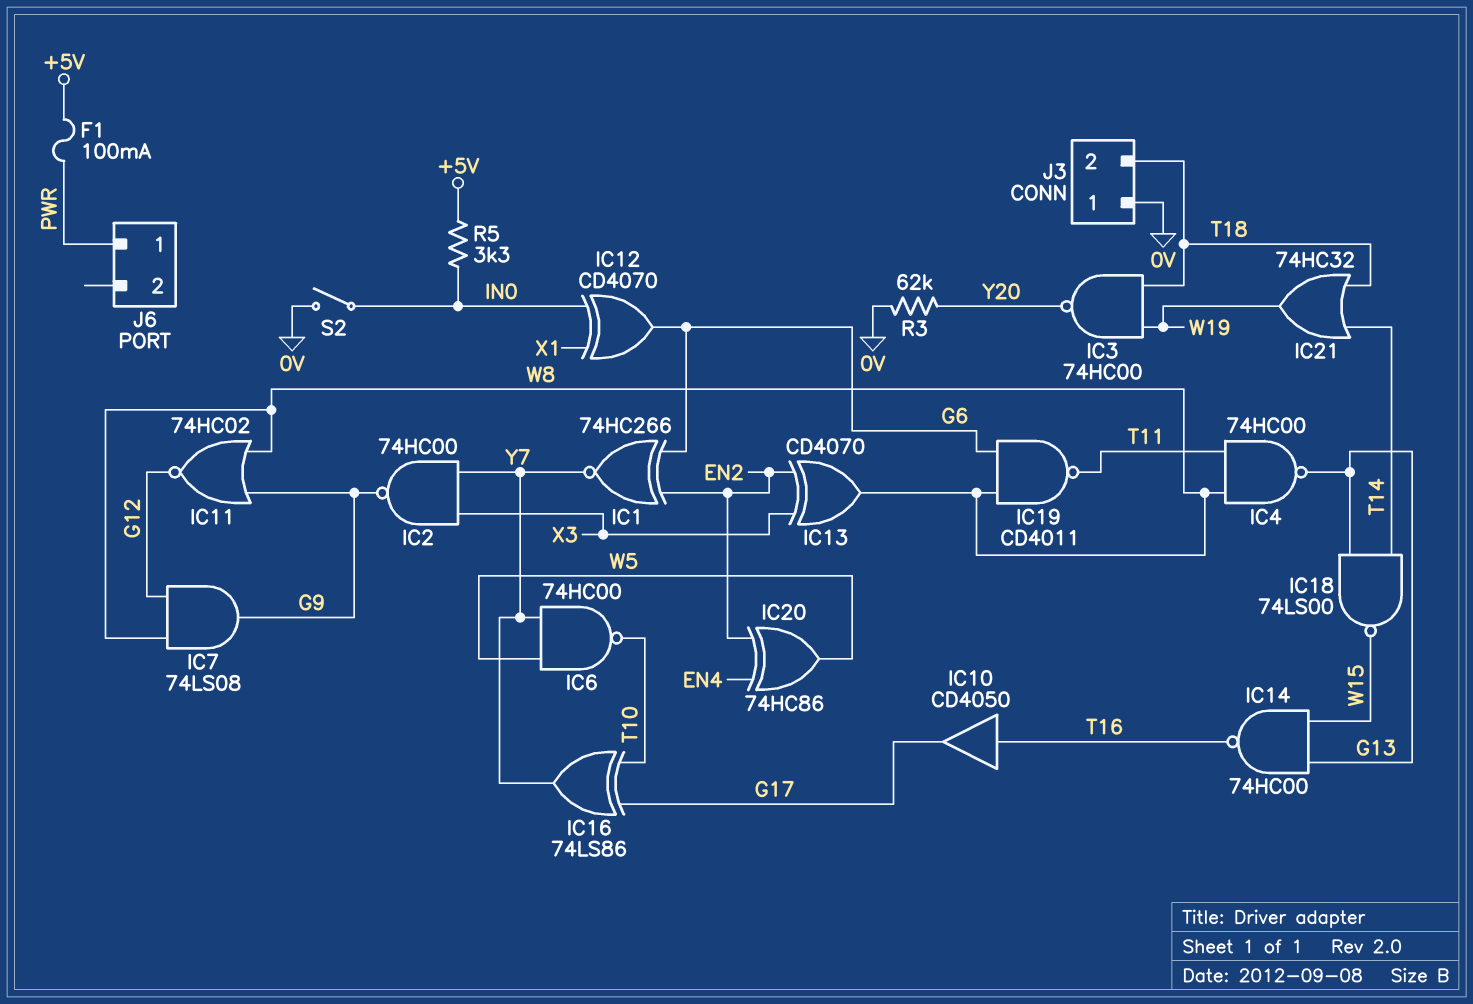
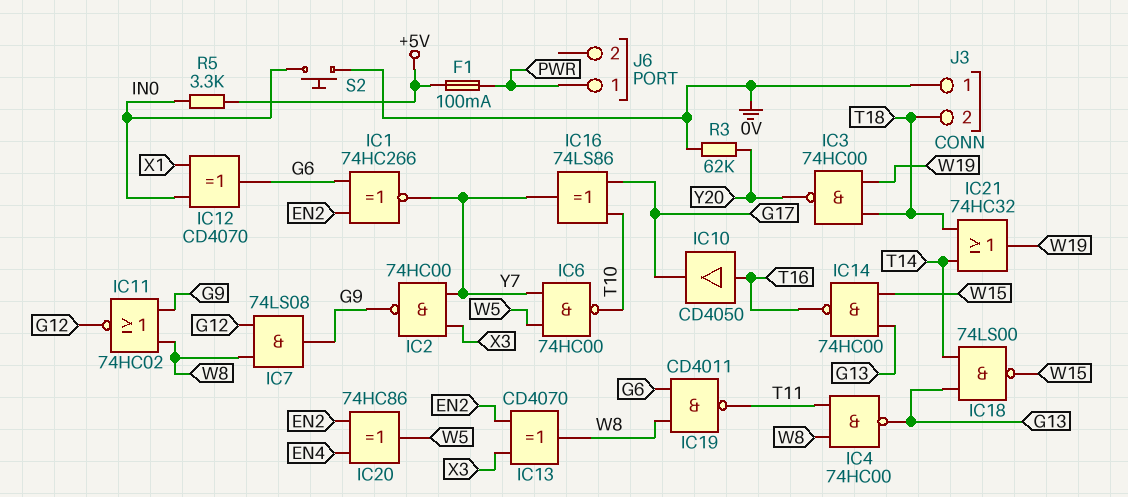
S2: switch (0V, IN0) -> button (0V, IN0)

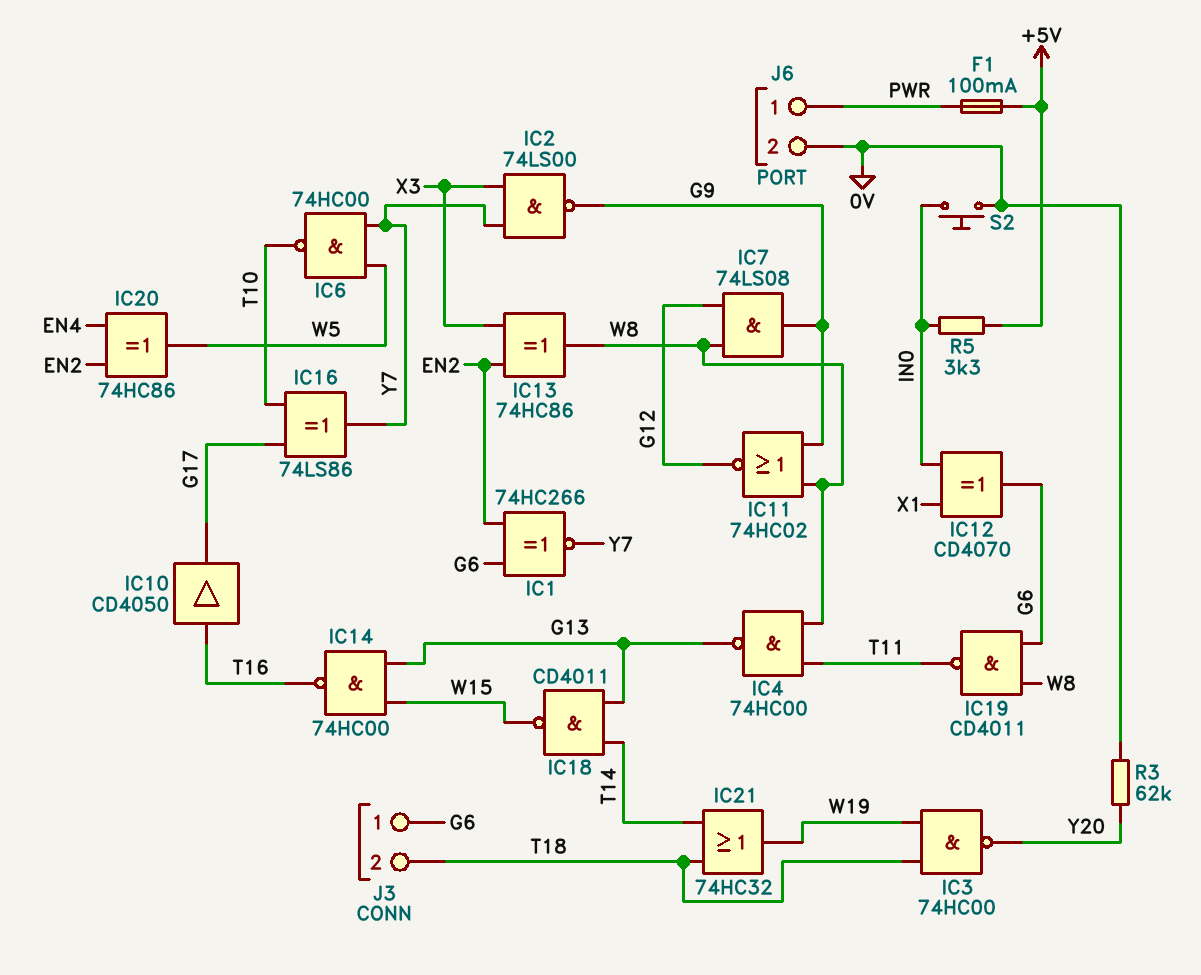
IC2: NAND 74HC00 (in X3, in Y7, out G9) -> NAND 74LS00 (in X3, in Y7, out G9)
IC13: XOR CD4070 (in EN2, in X3, out W8) -> XOR 74HC86 (in EN2, in X3, out W8)
IC18: NAND 74LS00 (in G13, in T14, out W15) -> NAND CD4011 (in G13, in T14, out W15)
J3 pin 1: 0V -> G6
J6 pin 2: none -> 0V

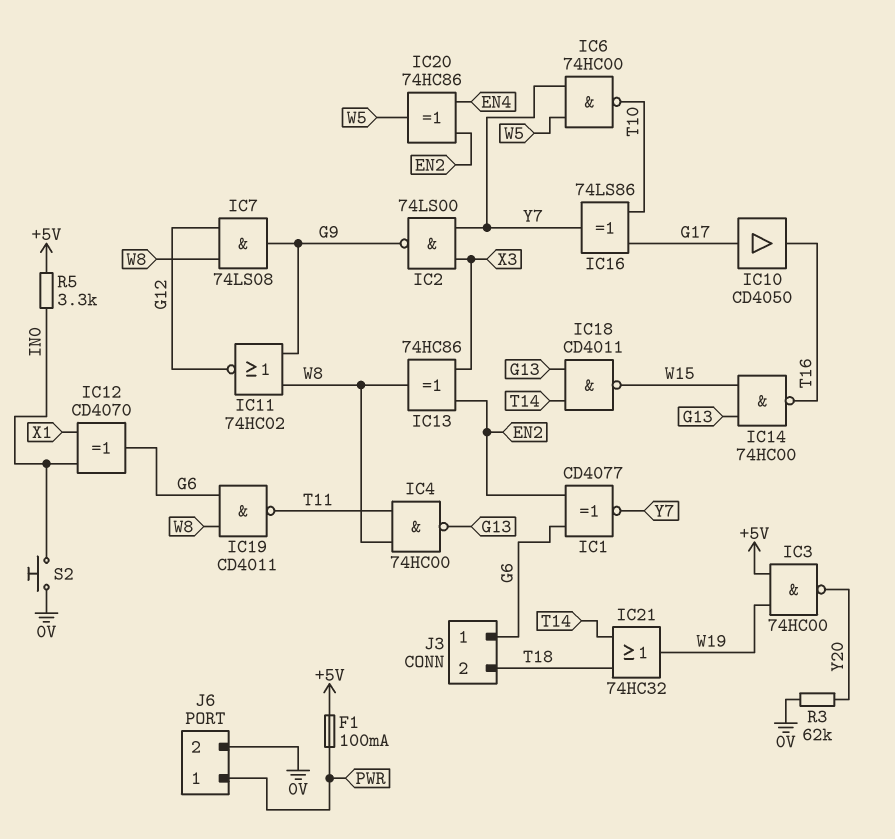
IC1: XNOR 74HC266 (in EN2, in G6, out Y7) -> XNOR CD4077 (in EN2, in G6, out Y7)
IC3: NAND 74HC00 (in T18, in W19, out Y20) -> NAND 74HC00 (in +5V, in W19, out Y20)
IC10: buffer CD4050 (in T16, out G17) -> buffer CD4050 (in G17, out T16)

